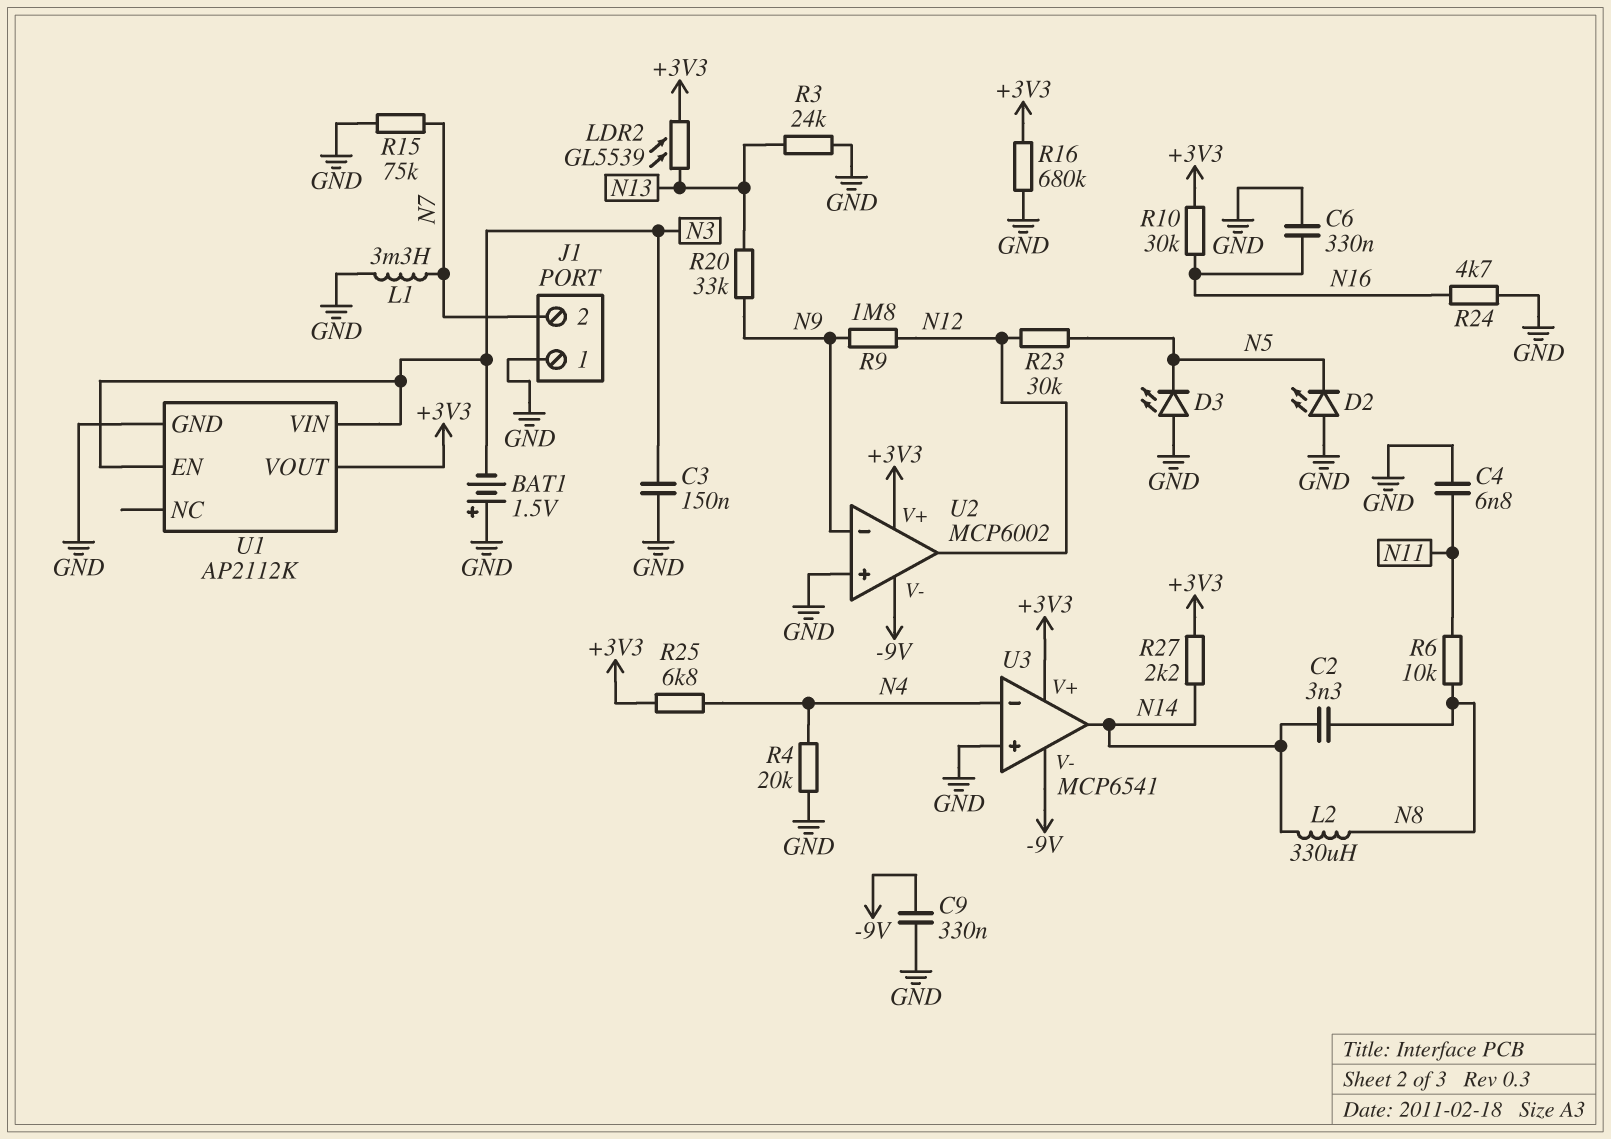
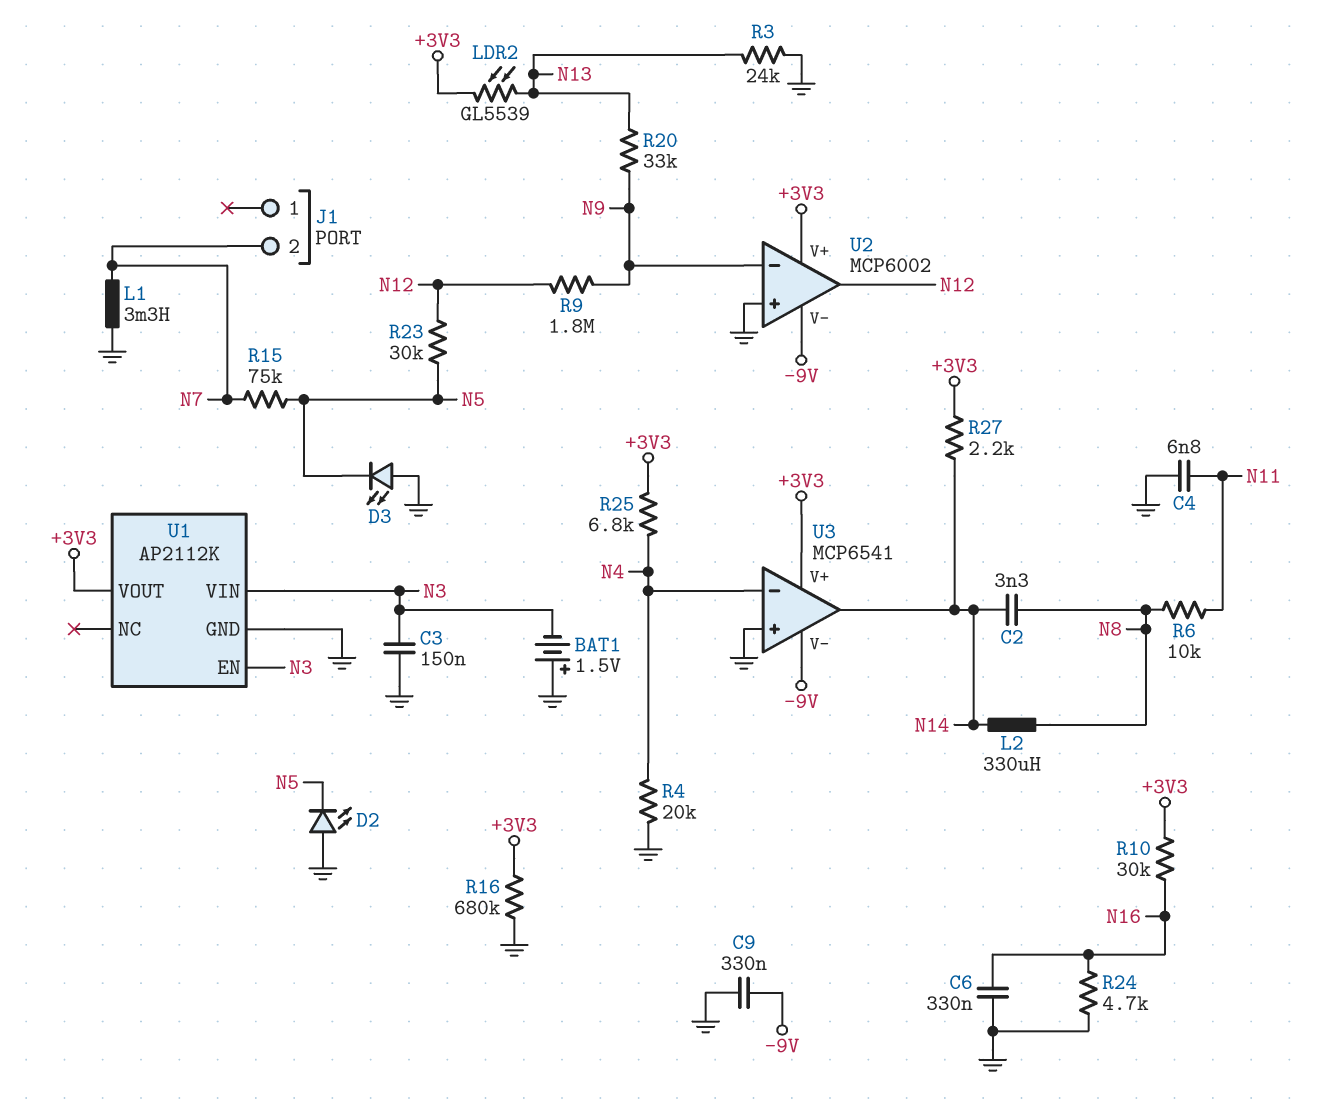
J1 pin 1: GND -> none
R15: 75k (GND, N7) -> 75k (N5, N7)

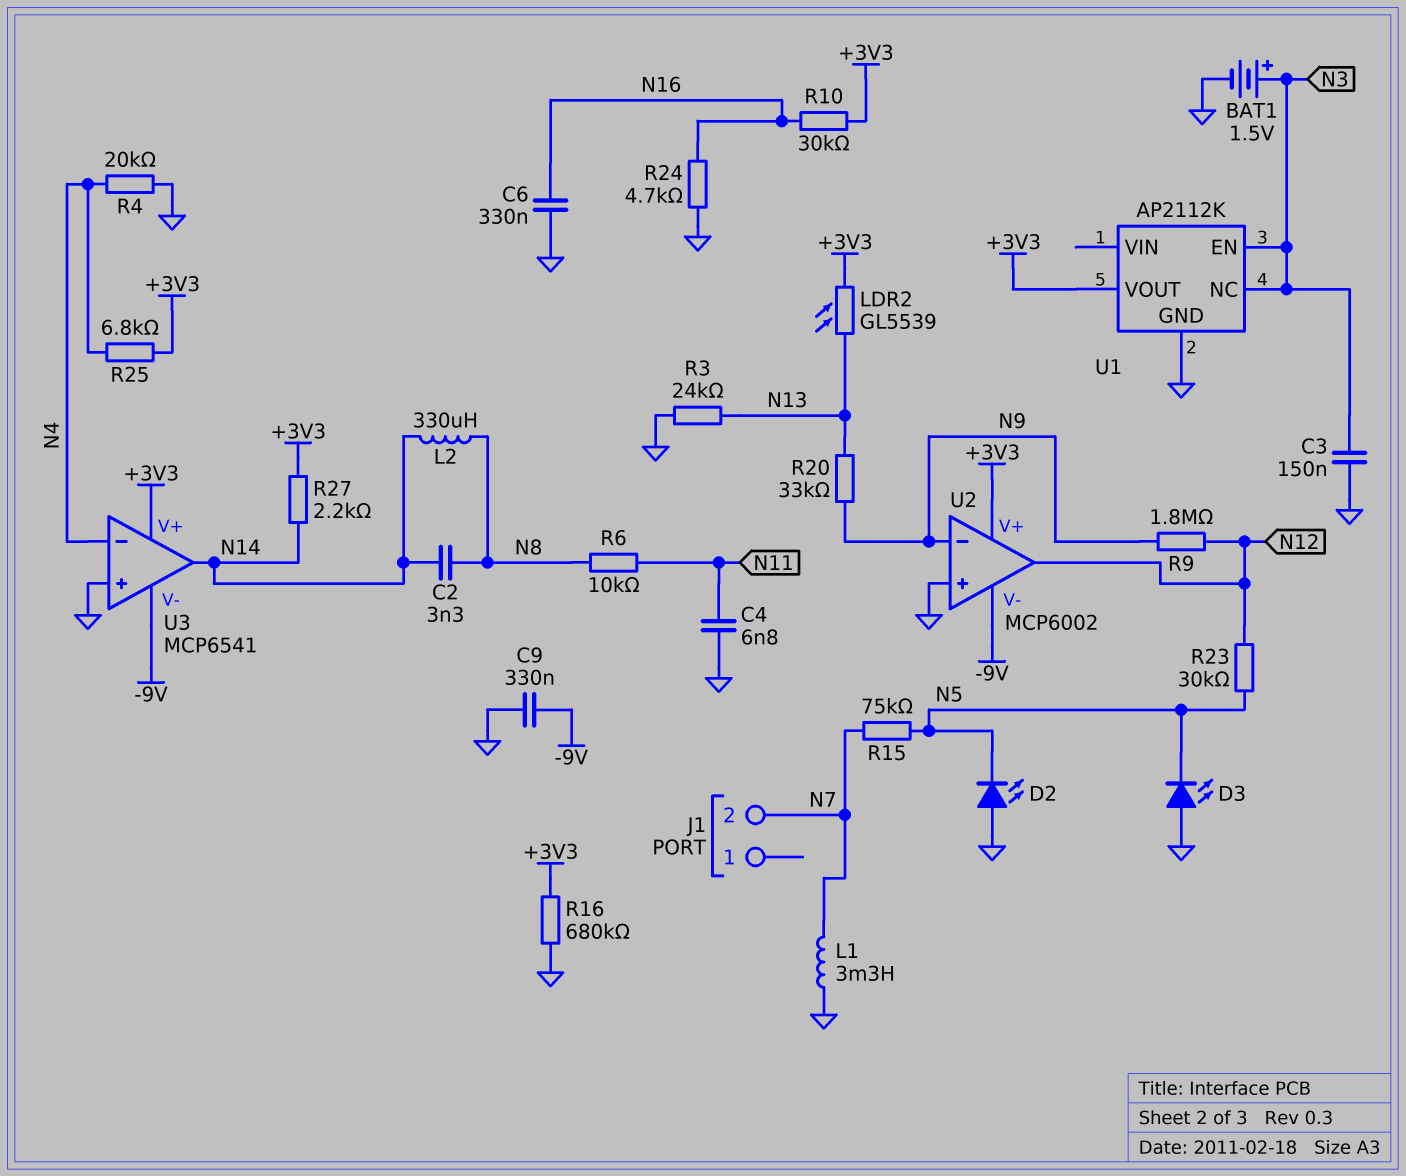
BAT1: 1.5V (plus GND, minus N3) -> 1.5V (plus N3, minus GND)
U1 pin NC: none -> N3
U1 pin VIN: N3 -> none

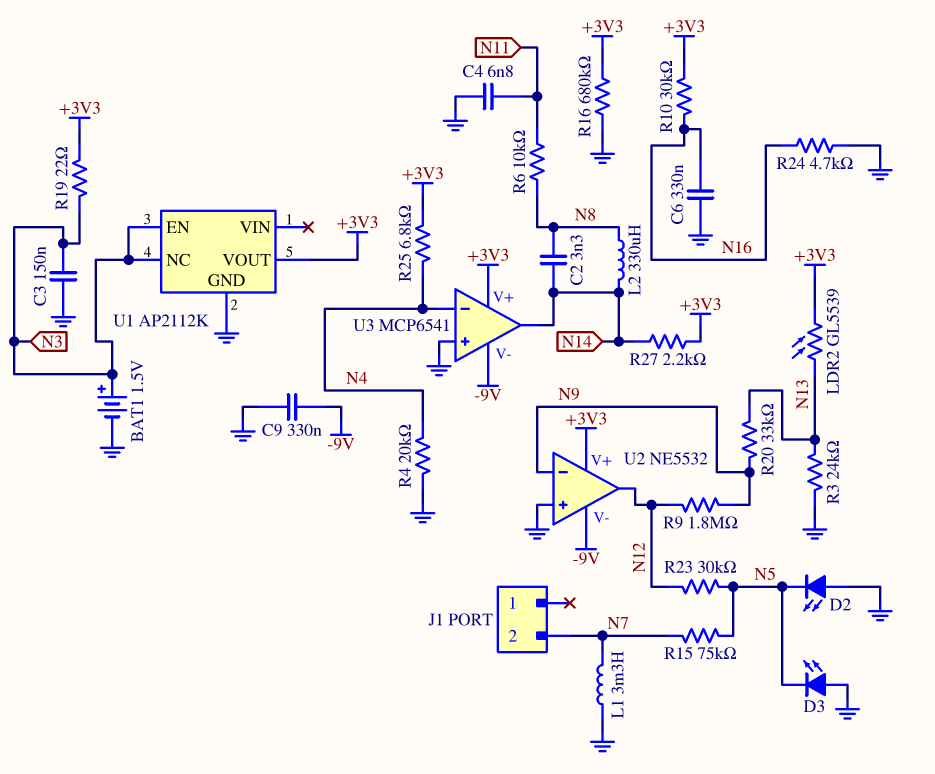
R19: none -> 22 (+3V3, N3)
U2: MCP6002 -> NE5532

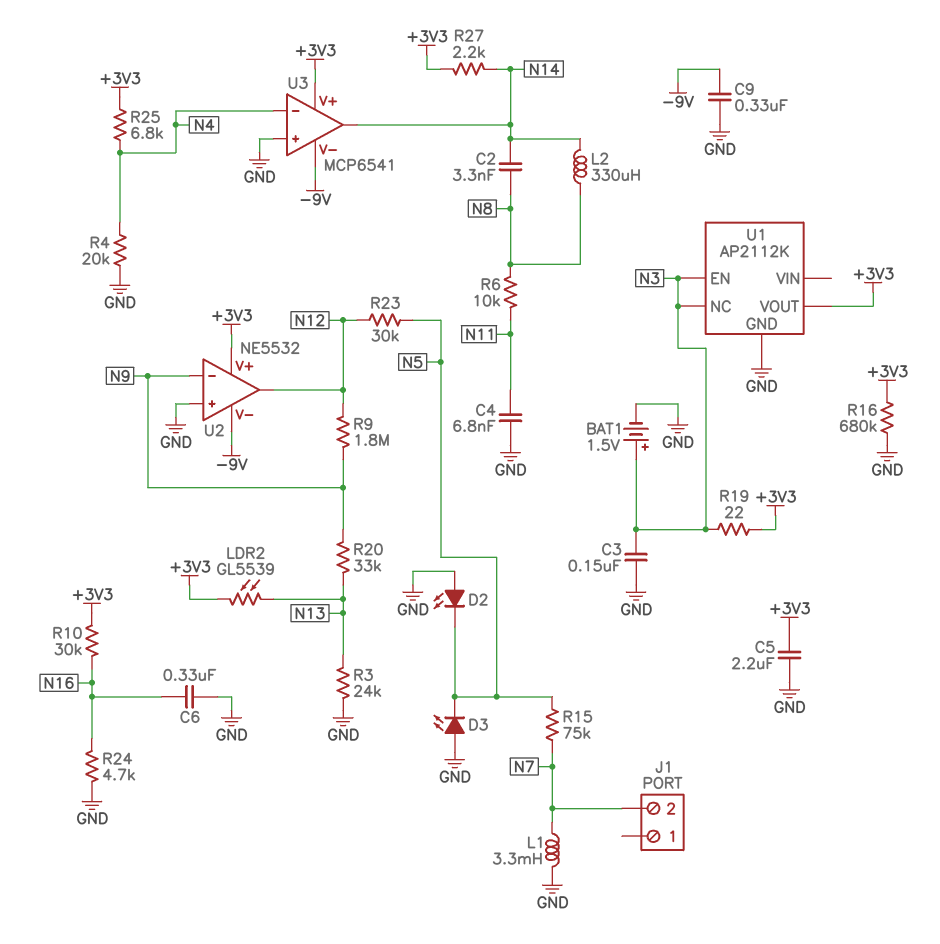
C5: none -> 2.2uF (+3V3, GND)

